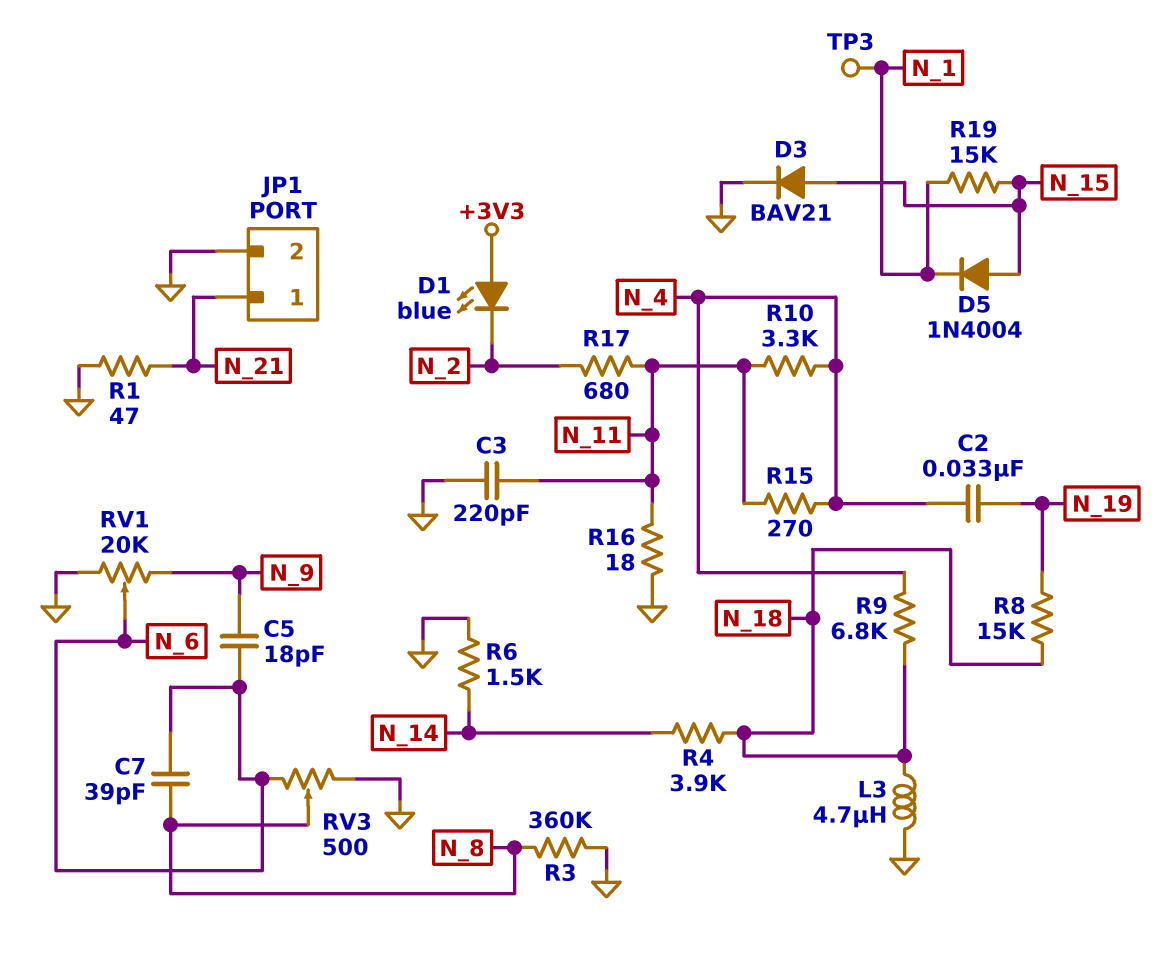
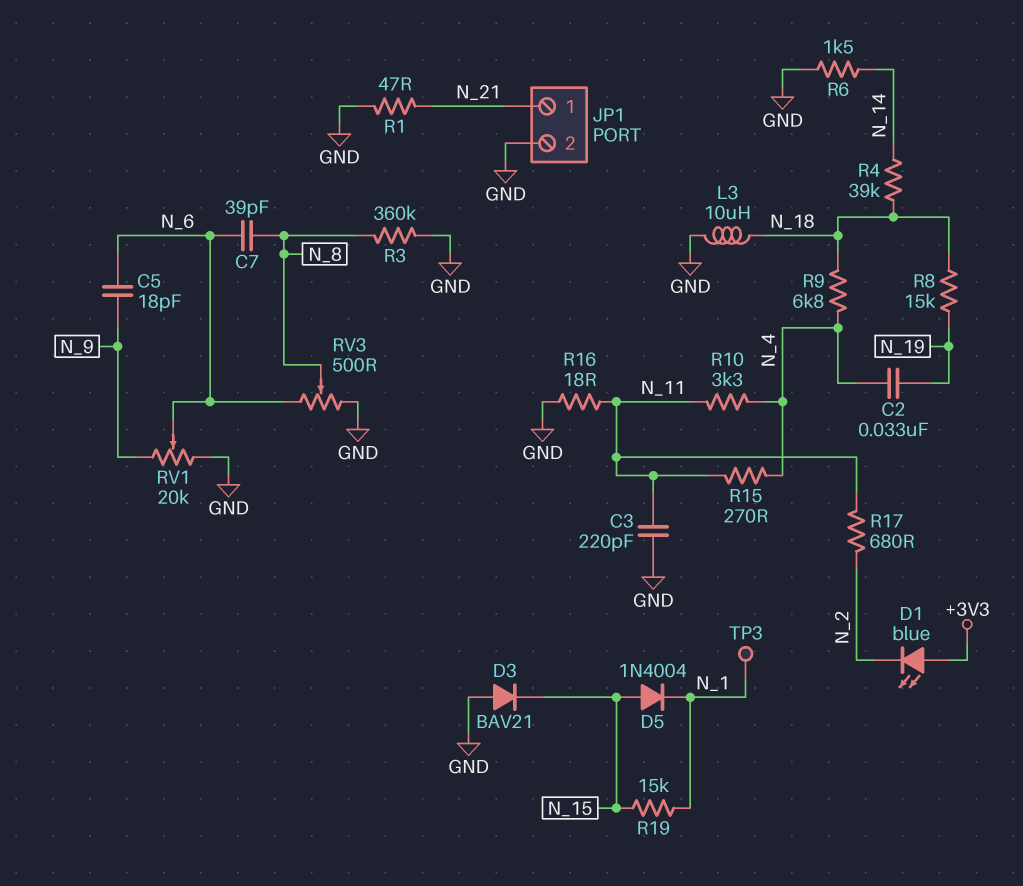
D3: diode BAV21 (A N_15, K GND) -> diode BAV21 (A GND, K N_15)
L3: 4.7uH (GND, N_18) -> 10uH (GND, N_18)
R4: 3.9k (N_14, N_18) -> 39k (N_14, N_18)

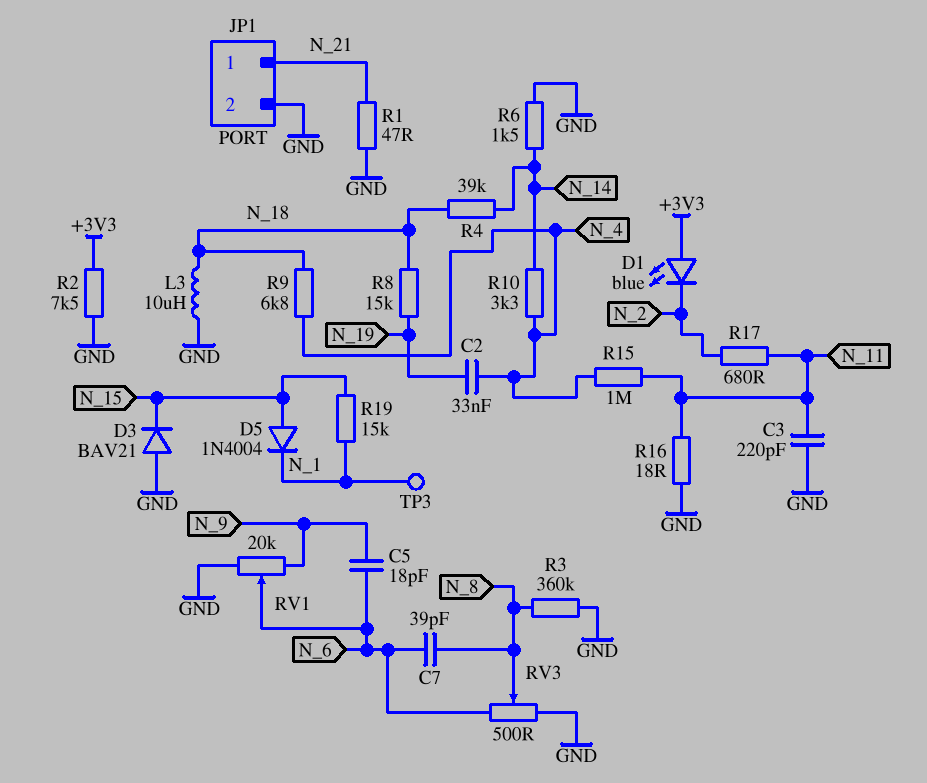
R2: none -> 7.5k (+3V3, GND)
R10: 3.3k (N_4, N_11) -> 3.3k (N_4, N_14)
R15: 270 (N_4, N_11) -> 1M (N_4, N_11)

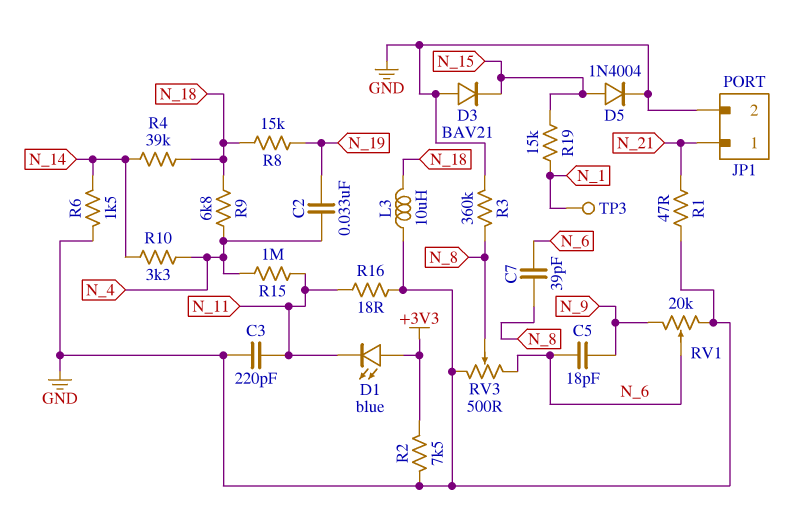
D1: LED blue (A +3V3, K N_2) -> LED blue (A +3V3, K N_11)
D5: diode 1N4004 (A N_15, K N_1) -> diode 1N4004 (A N_15, K GND)
R17: 680 (N_2, N_11) -> none

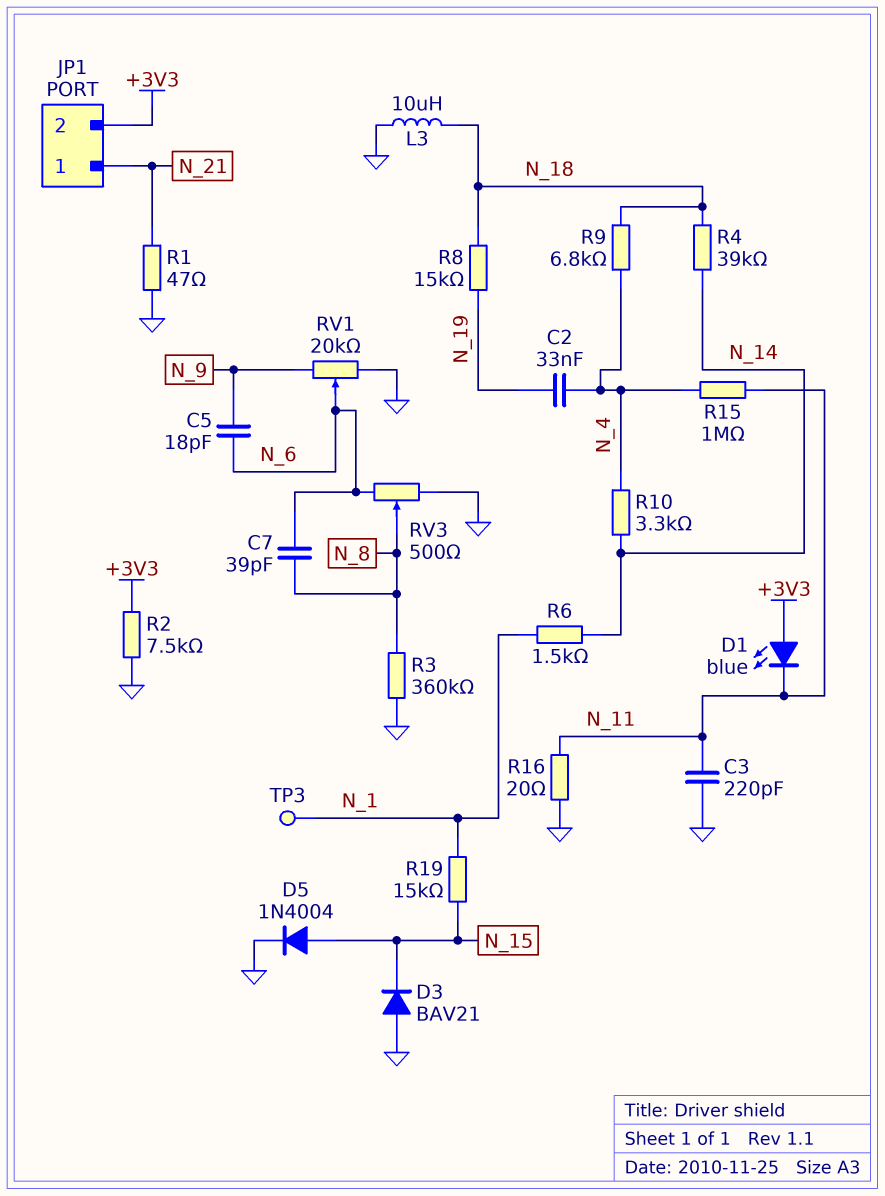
JP1 pin 2: GND -> +3V3
R6: 1.5k (GND, N_14) -> 1.5k (N_1, N_14)
R16: 18 (GND, N_11) -> 20 (GND, N_11)

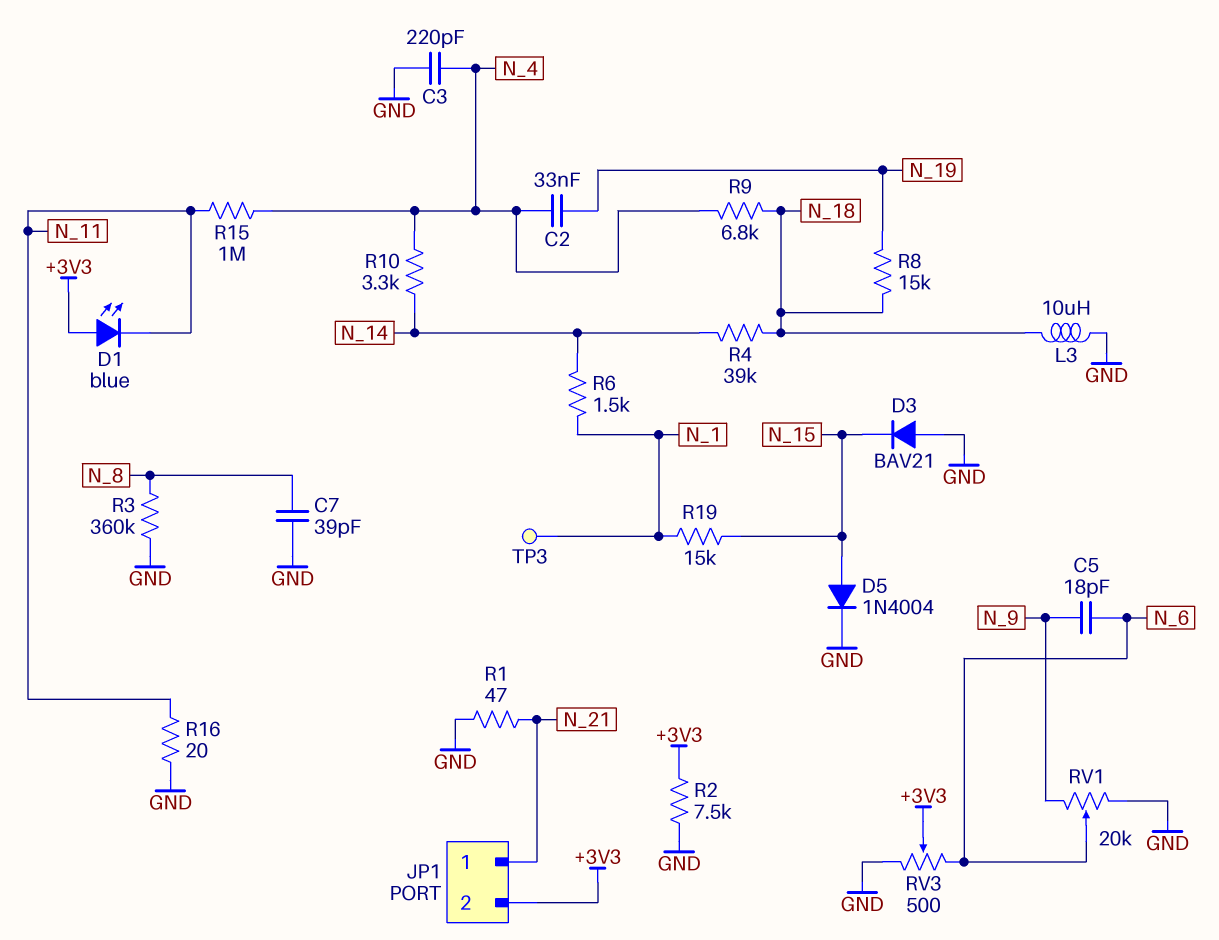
C3: 220pF (GND, N_11) -> 220pF (GND, N_4)
C7: 39pF (N_6, N_8) -> 39pF (GND, N_8)
RV3: 500 (GND, N_6, wiper N_8) -> 500 (GND, N_6, wiper +3V3)

